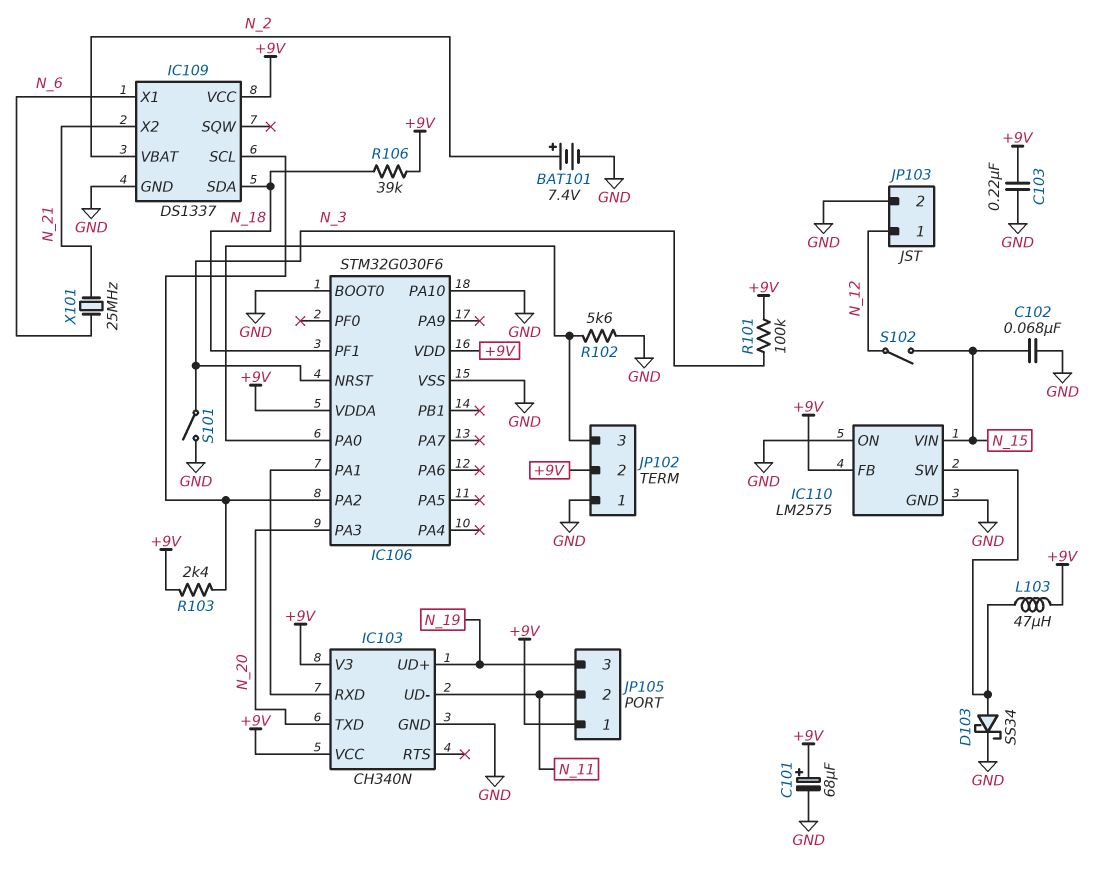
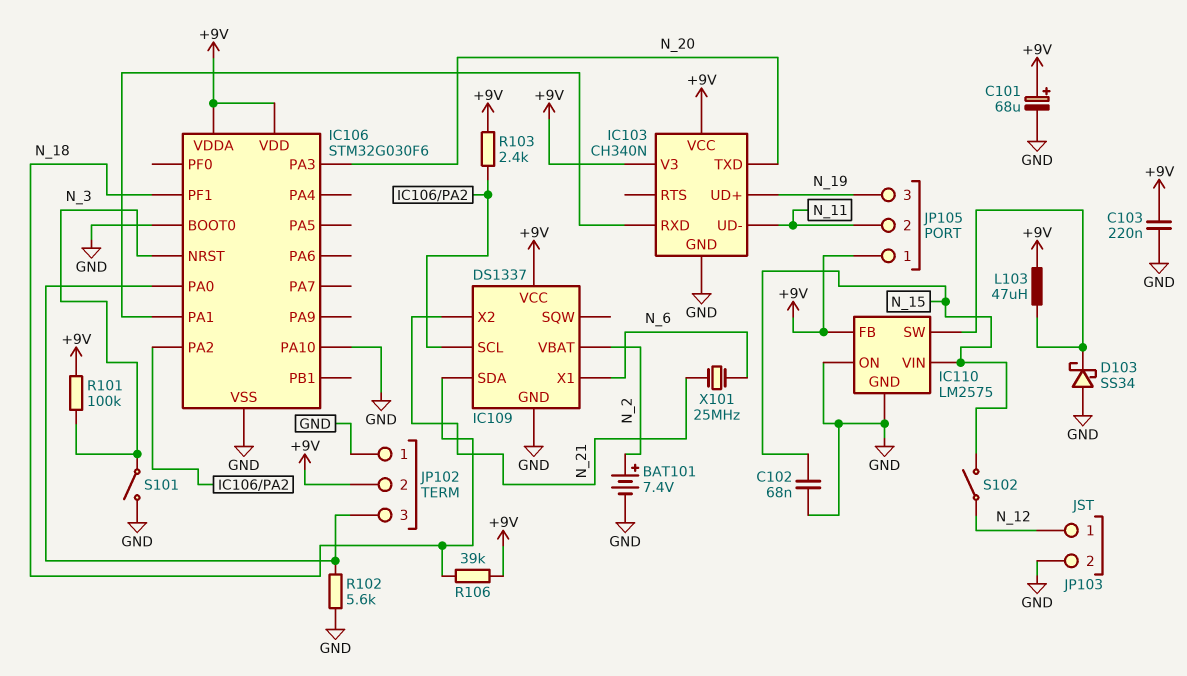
D103: schottky SS34 (A IC110/SW, K GND) -> schottky SS34 (A GND, K IC110/SW)

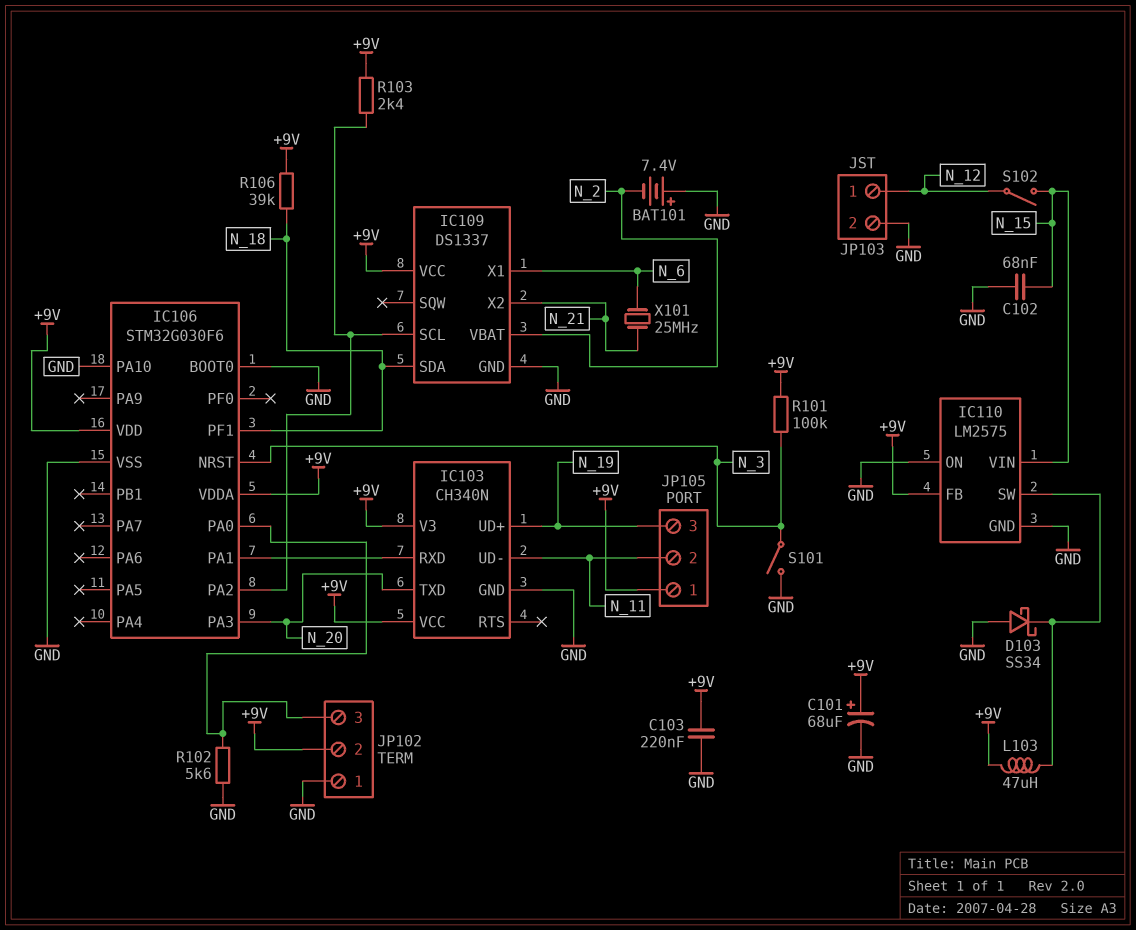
BAT101: 7.4V (plus N_2, minus GND) -> 7.4V (plus GND, minus N_2)

